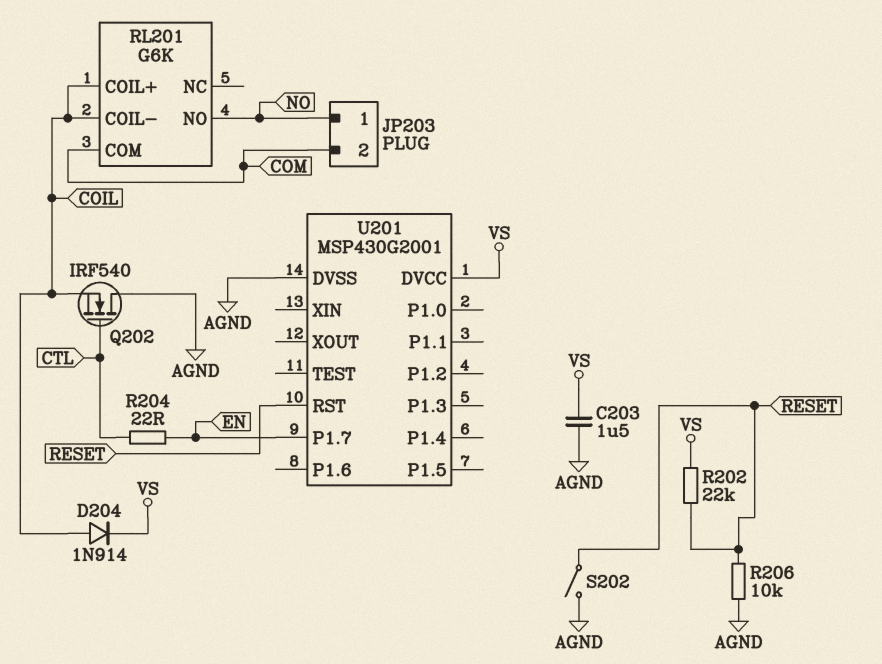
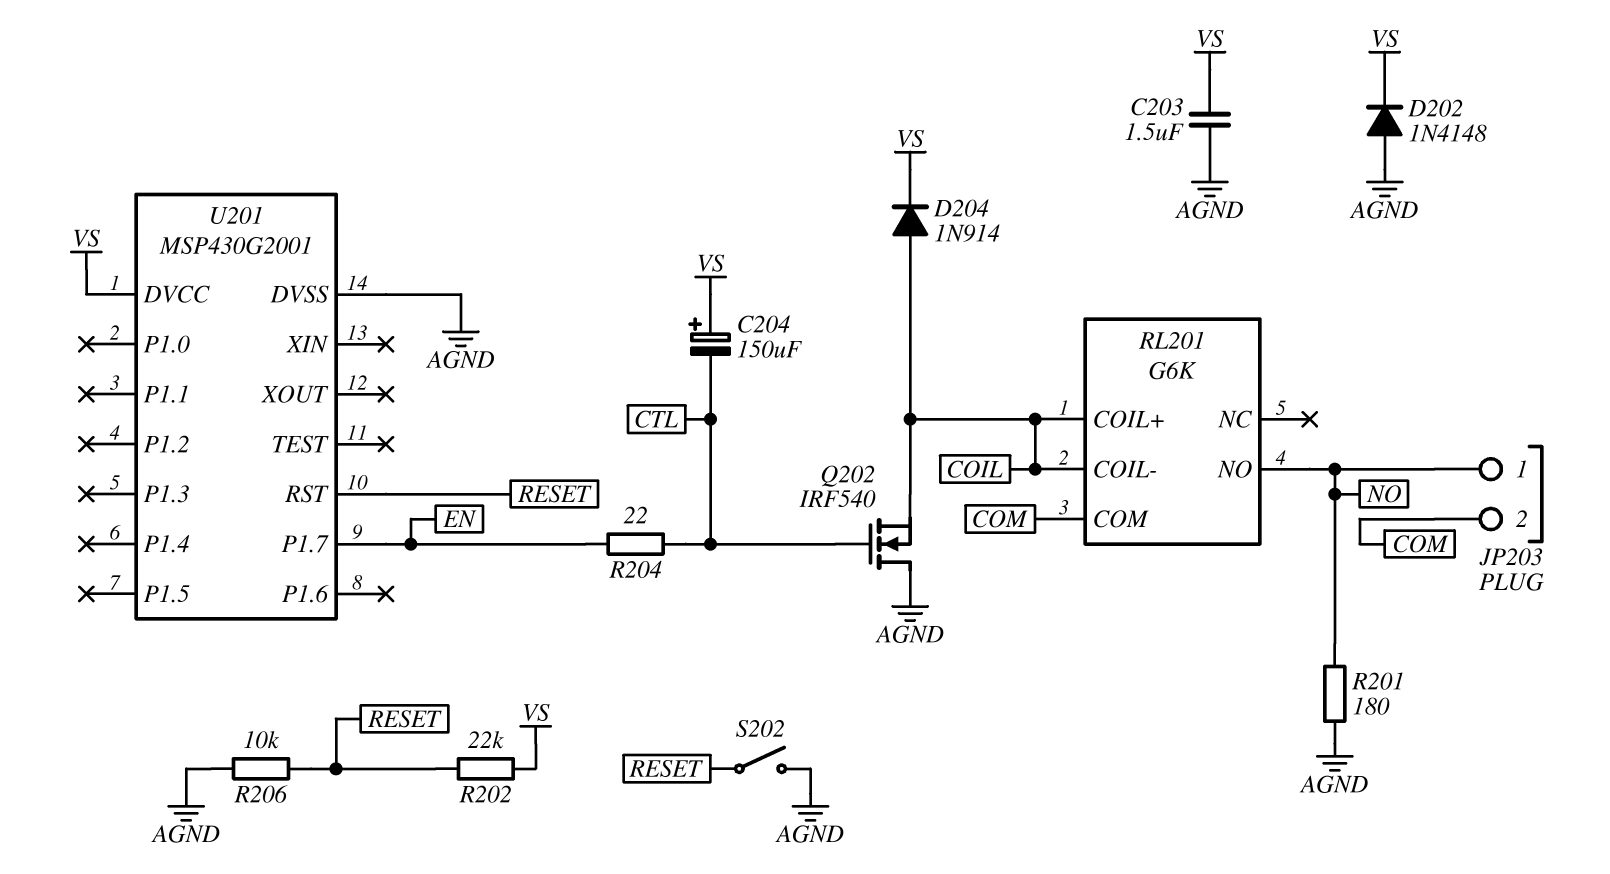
C204: none -> 150uF (plus VS, minus CTL)
D202: none -> diode 1N4148 (A AGND, K VS)
R201: none -> 180 (AGND, NO)

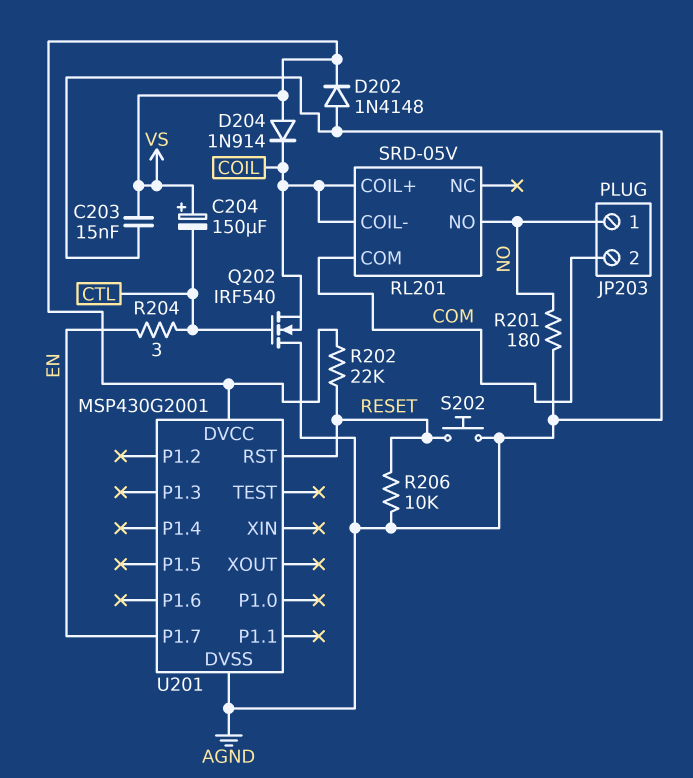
C203: 1.5uF (AGND, VS) -> 15nF (AGND, VS)
D204: diode 1N914 (A COIL, K VS) -> diode 1N914 (A VS, K COIL)
R204: 22 (CTL, EN) -> 3 (CTL, EN)
RL201: G6K -> SRD-05V
S202: switch (AGND, RESET) -> button (AGND, RESET)

